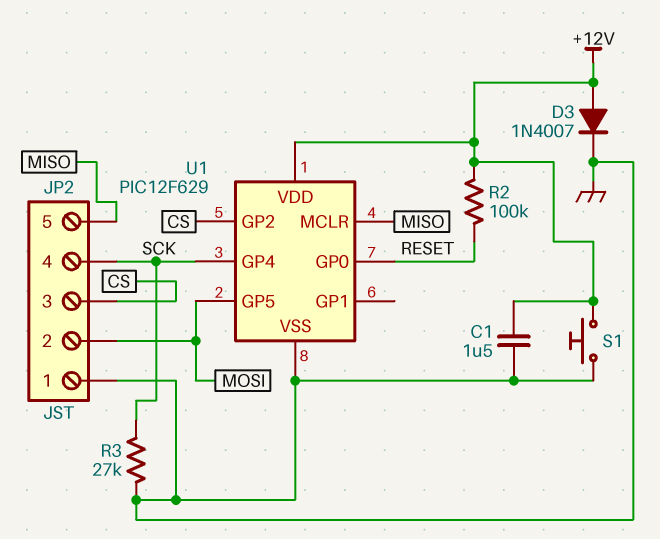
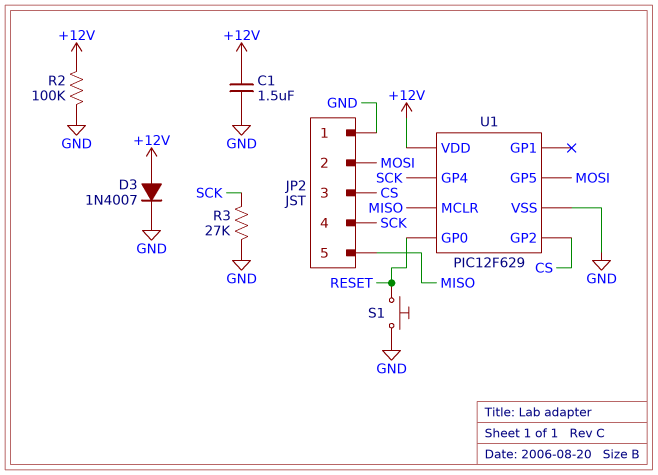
R2: 100k (+12V, RESET) -> 100k (+12V, GND)
S1: button (+12V, GND) -> button (GND, RESET)

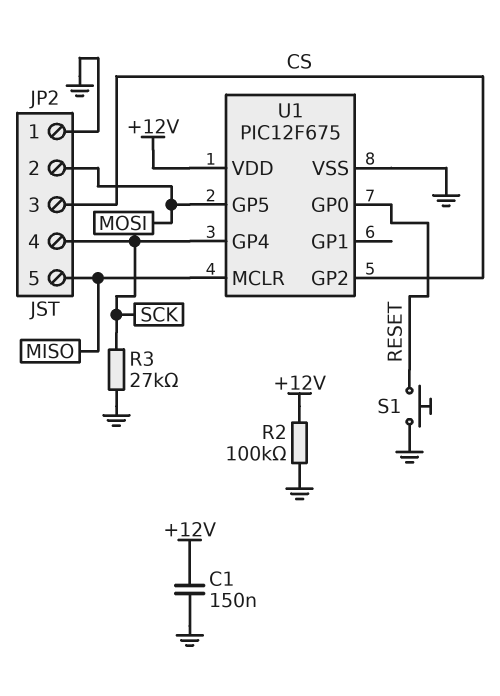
C1: 1.5uF (+12V, GND) -> 150nF (+12V, GND)
D3: diode 1N4007 (A +12V, K GND) -> none
U1: PIC12F629 -> PIC12F675

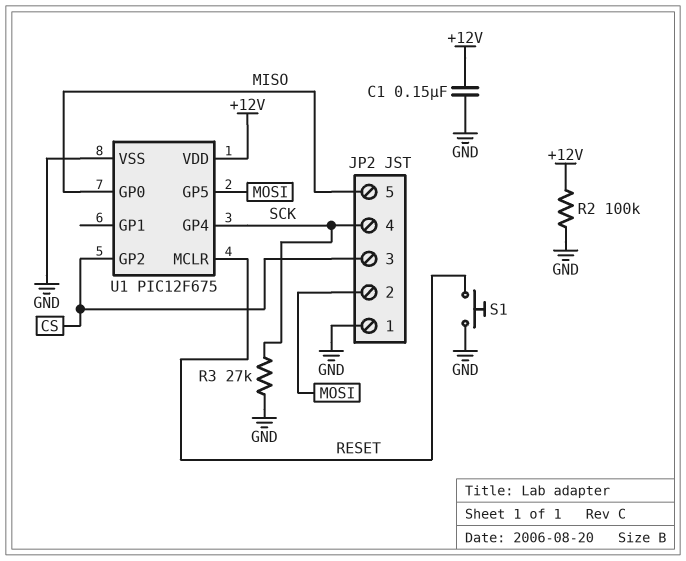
U1 pin GP0: RESET -> MISO
U1 pin MCLR: MISO -> RESET

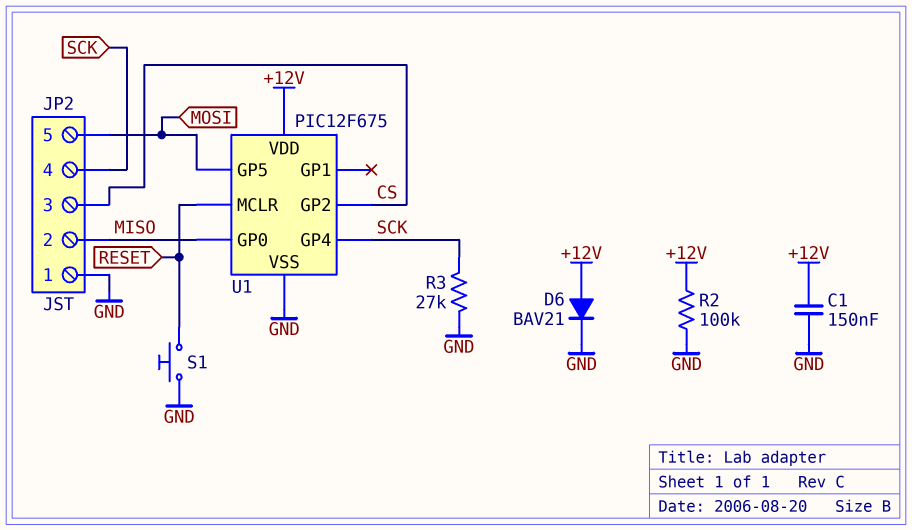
D6: none -> diode BAV21 (A +12V, K GND)
JP2 pin 2: MOSI -> MISO
JP2 pin 5: MISO -> MOSI

